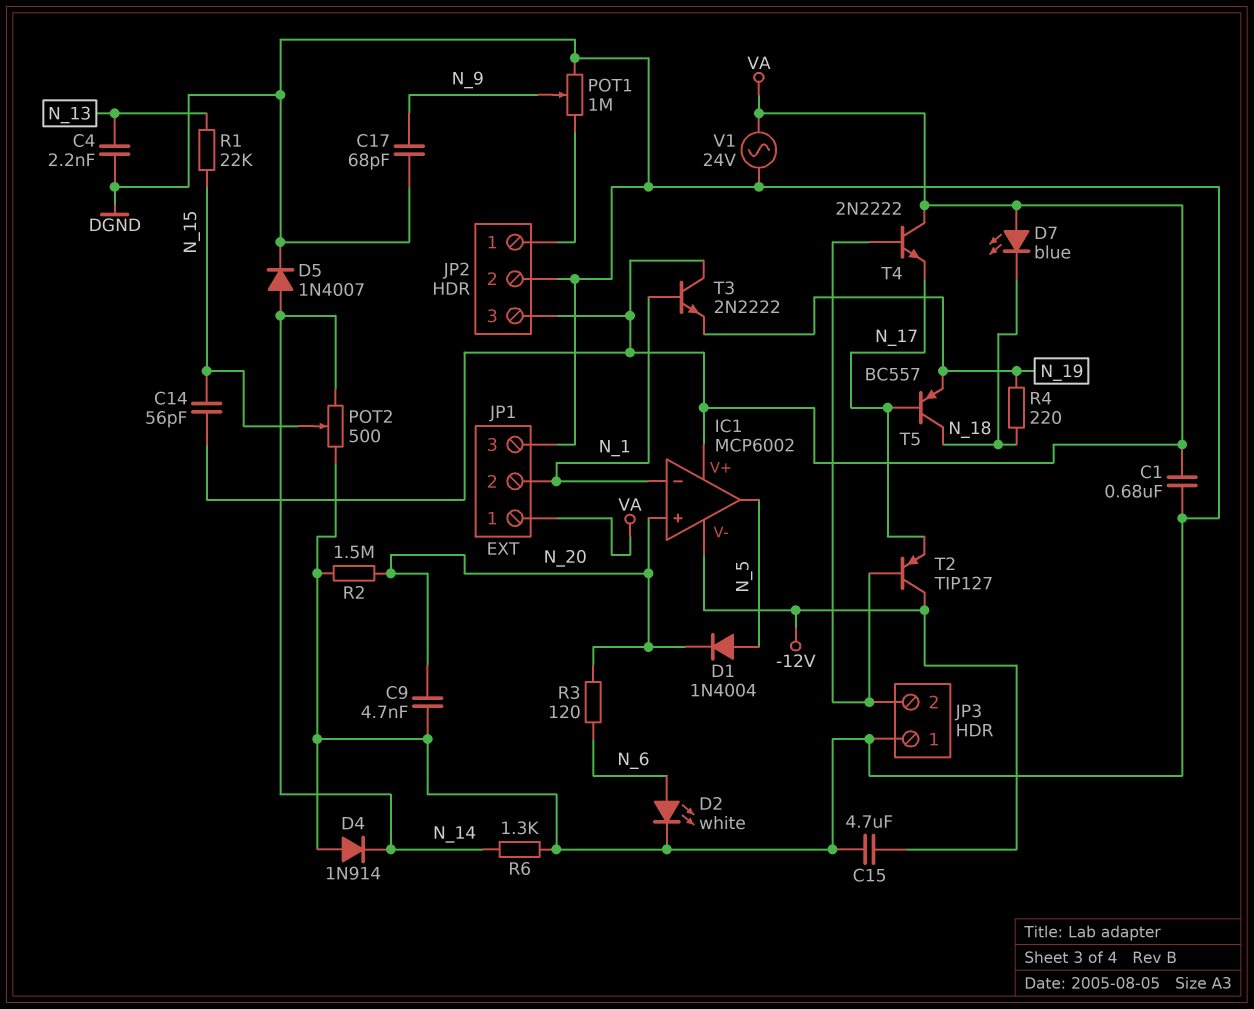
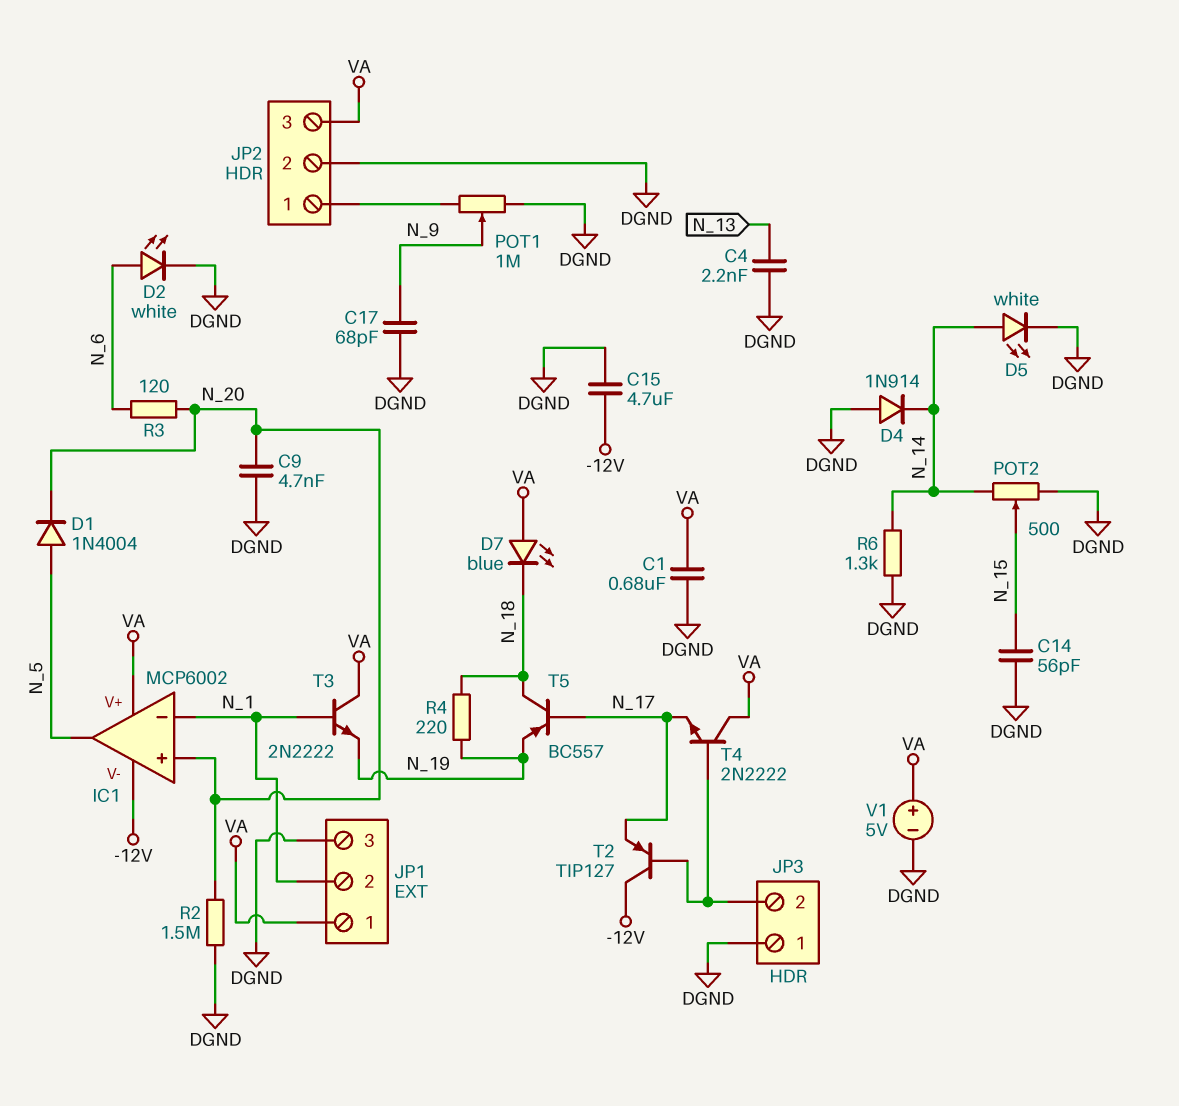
C14: 56pF (N_15, VA) -> 56pF (DGND, N_15)
D5: diode 1N4007 (A N_14, K DGND) -> LED white (A N_14, K DGND)
R1: 22k (N_13, N_15) -> none
V1: AC 24V (DGND, VA) -> 5V (plus VA, minus DGND)

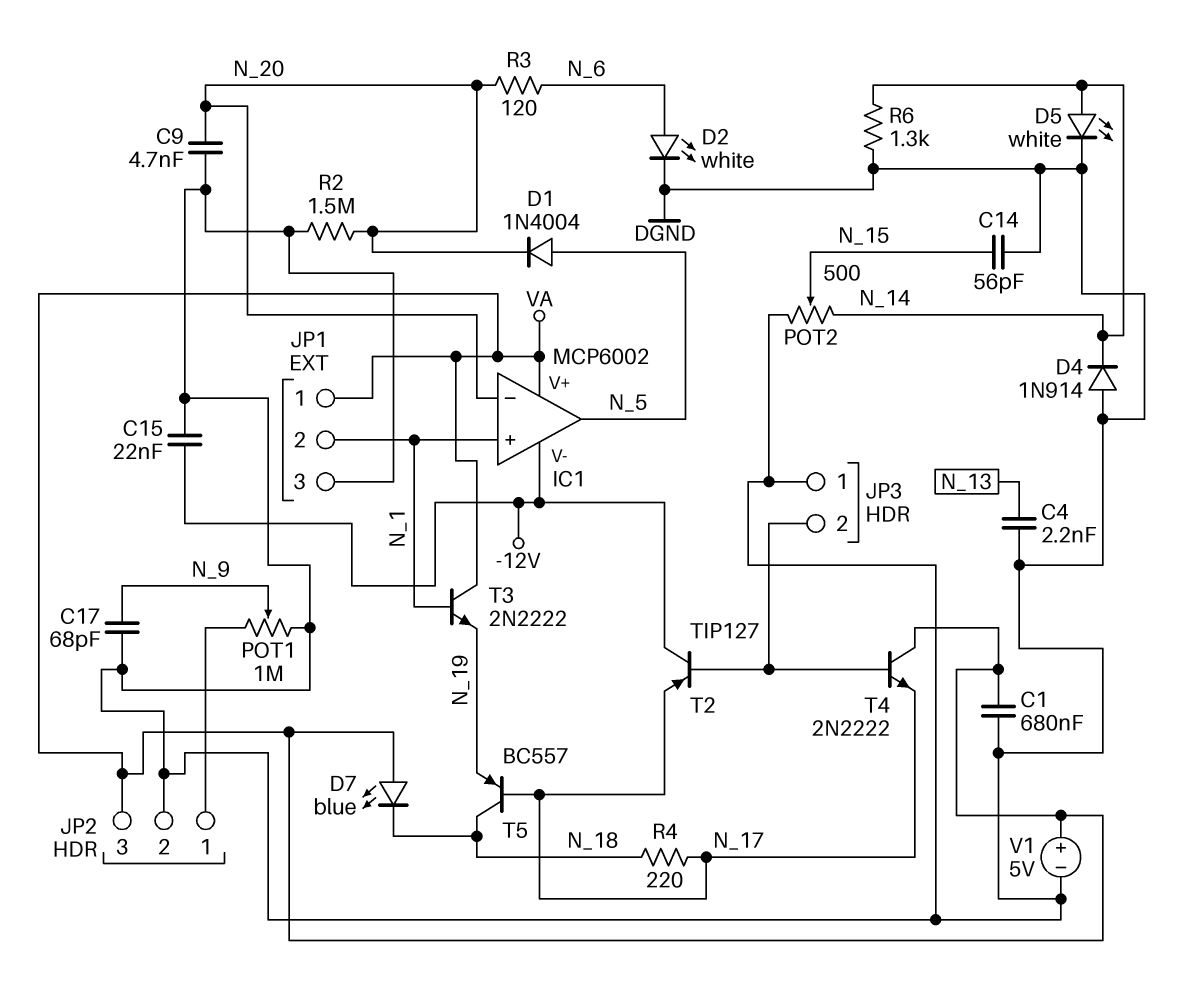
C15: 4.7uF (-12V, DGND) -> 22nF (-12V, DGND)
IC1 pin in+: N_20 -> N_1
IC1 pin in-: N_1 -> N_20
R4: 220 (N_18, N_19) -> 220 (N_17, N_18)

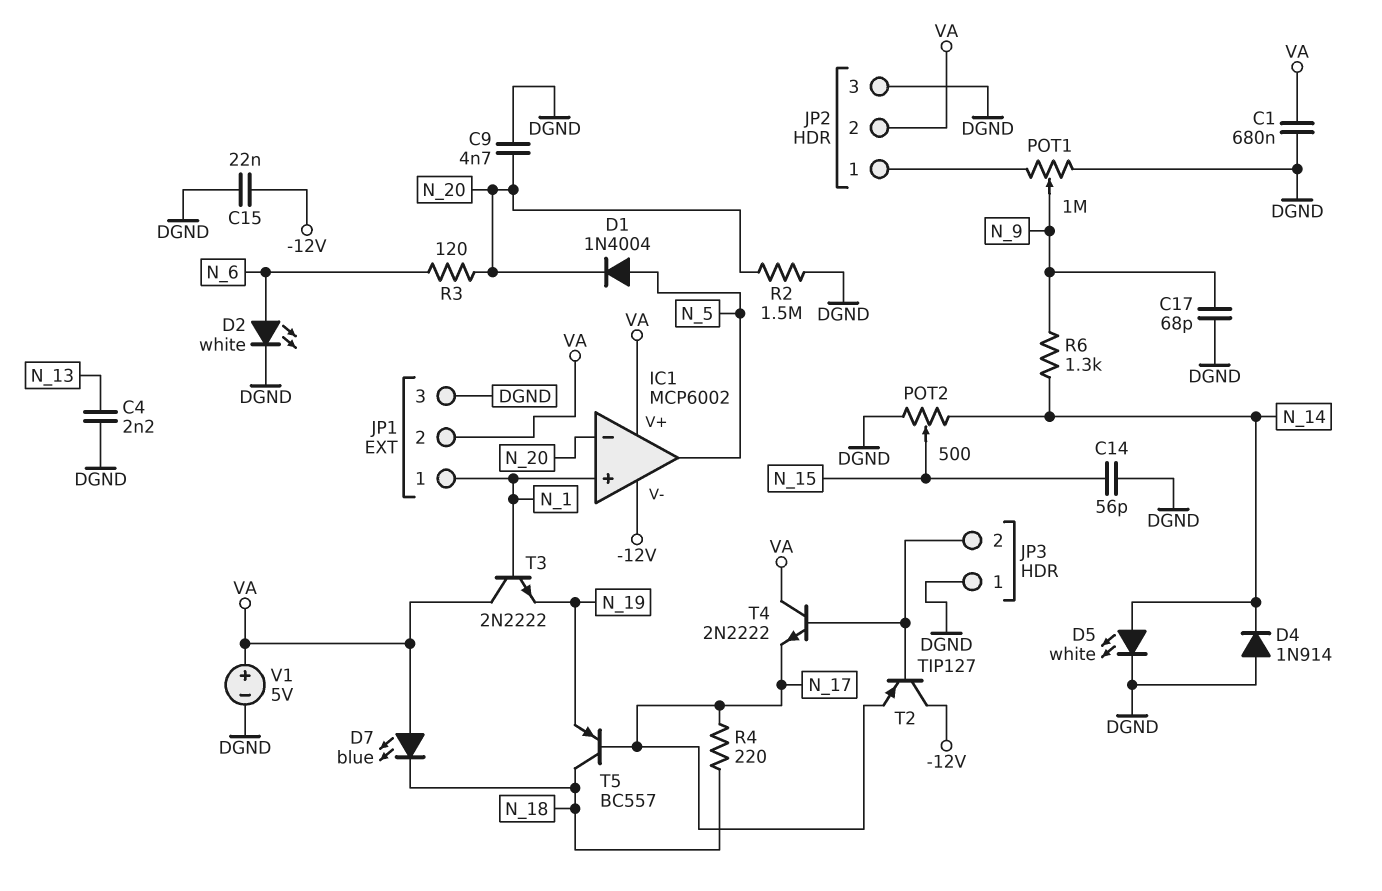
JP1 pin 1: VA -> N_1
JP1 pin 2: N_1 -> VA
JP2 pin 2: DGND -> VA
JP2 pin 3: VA -> DGND
R6: 1.3k (DGND, N_14) -> 1.3k (N_9, N_14)

